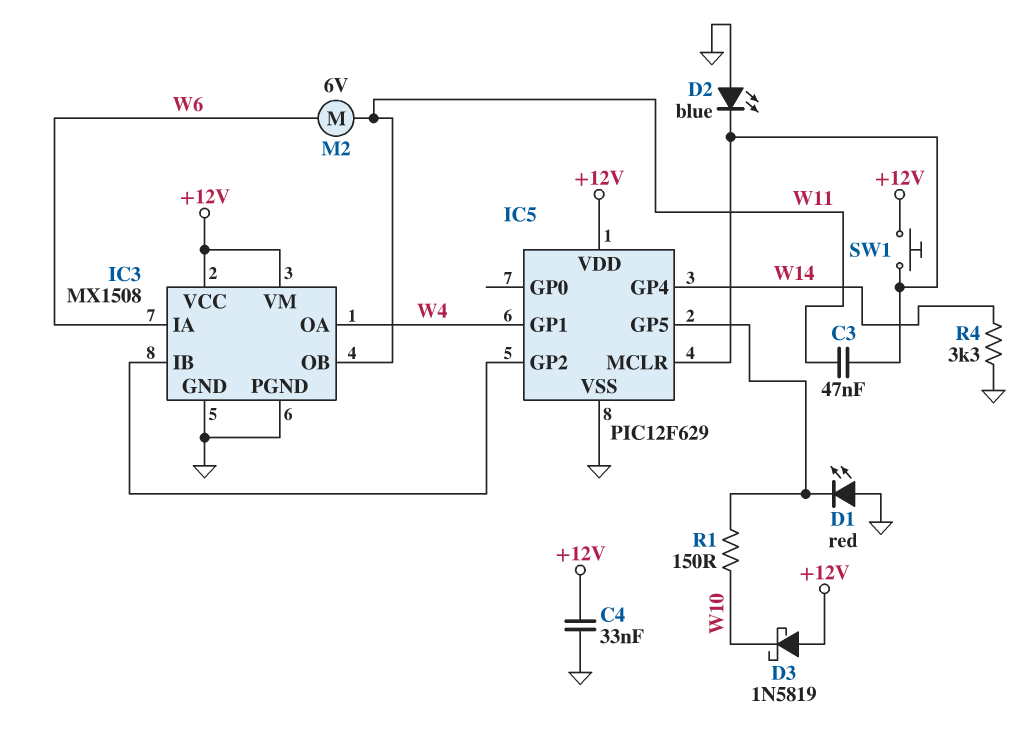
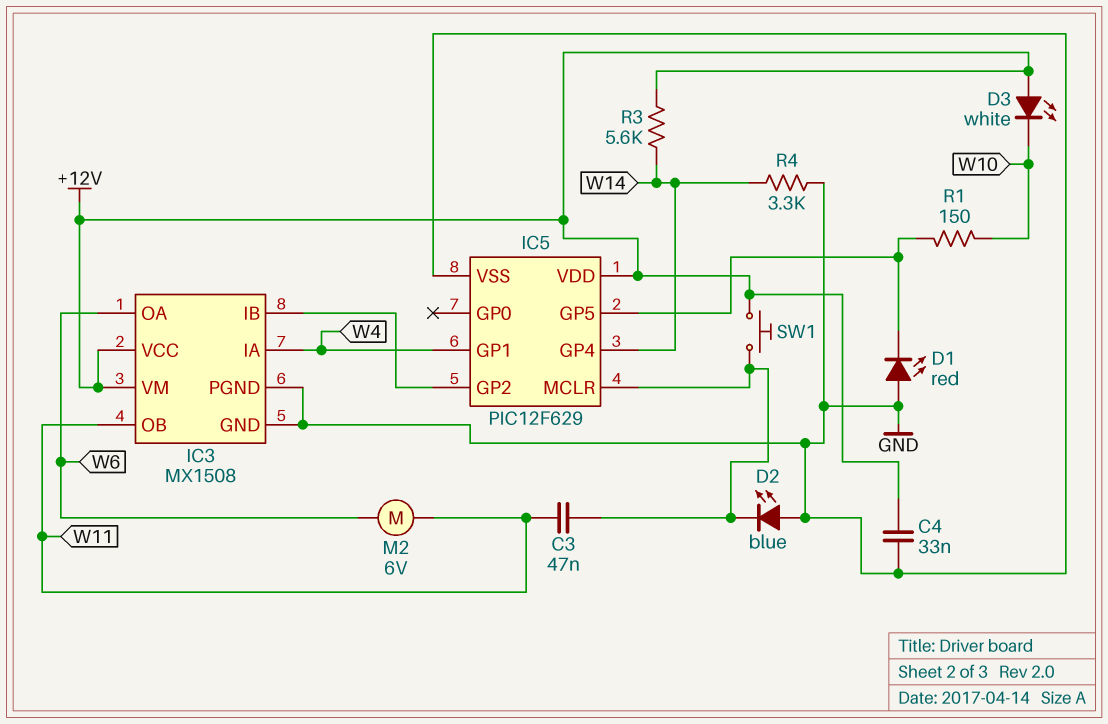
D3: schottky 1N5819 (A +12V, K W10) -> LED white (A +12V, K W10)
IC3 pin IA: W6 -> W4
IC3 pin OA: W4 -> W6
R3: none -> 5.6k (+12V, W14)

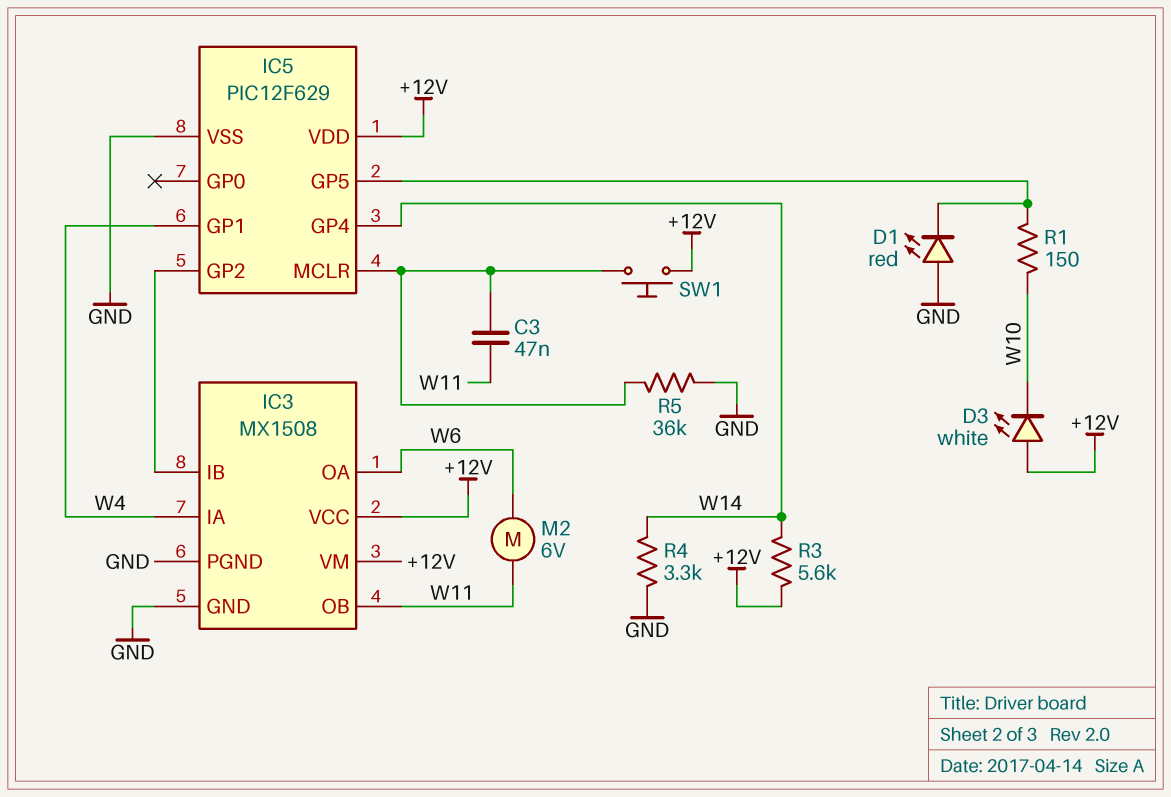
C4: 33nF (+12V, GND) -> none
D2: LED blue (A GND, K IC5/MCLR) -> none
R5: none -> 36k (GND, IC5/MCLR)

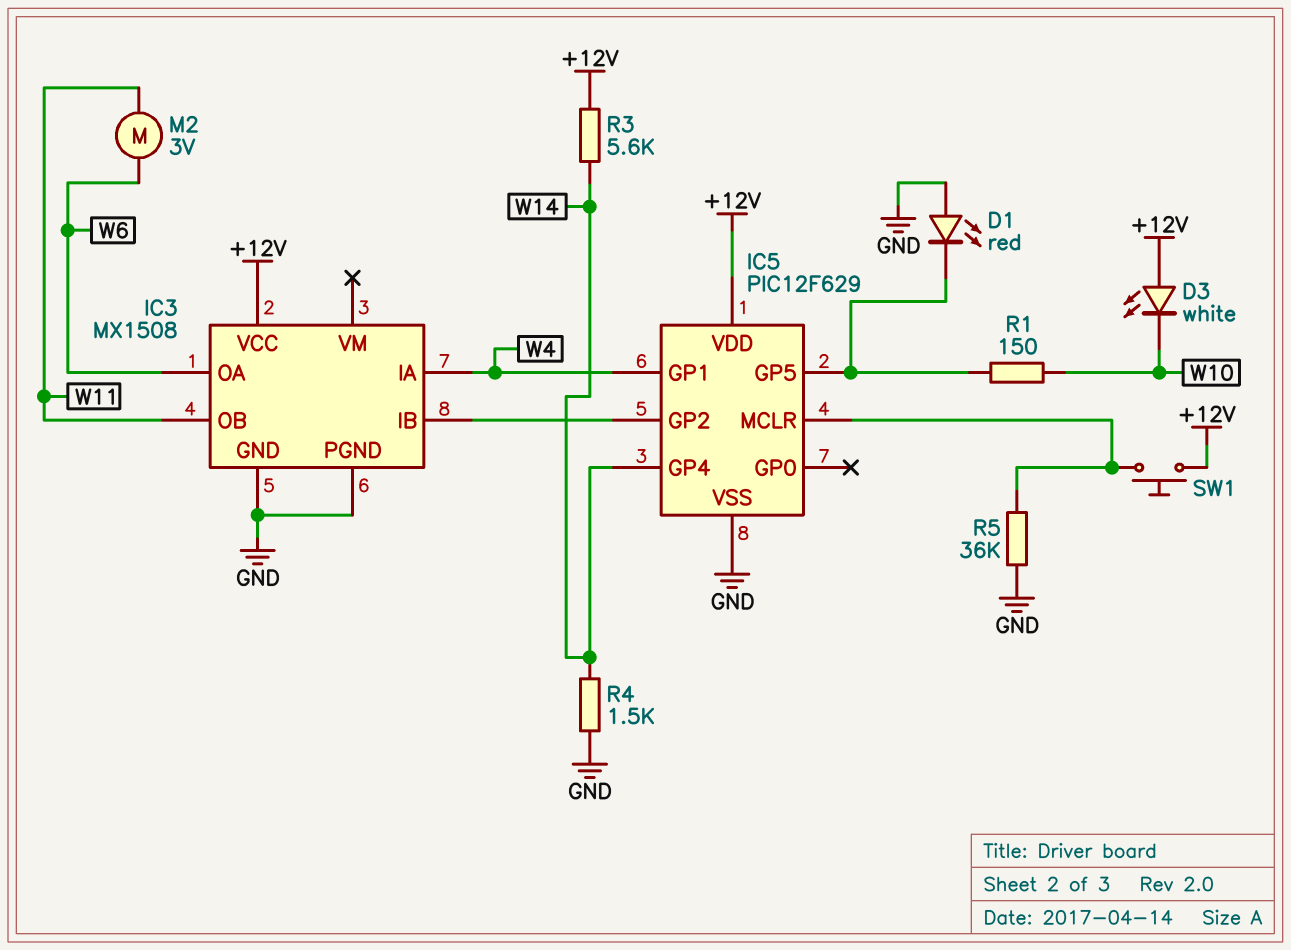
C3: 47nF (IC5/MCLR, W11) -> none
IC3 pin VM: +12V -> none
M2: motor 6V (W6, W11) -> motor 3V (W6, W11)
R4: 3.3k (GND, W14) -> 1.5k (GND, W14)

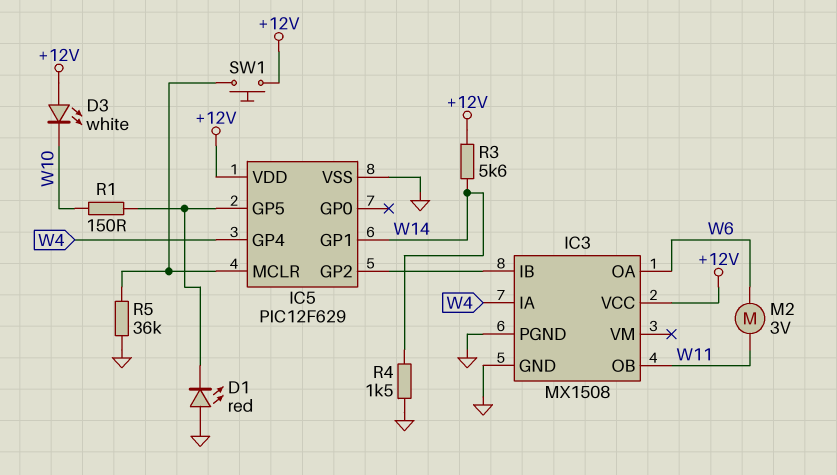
IC5 pin GP1: W4 -> W14
IC5 pin GP4: W14 -> W4

